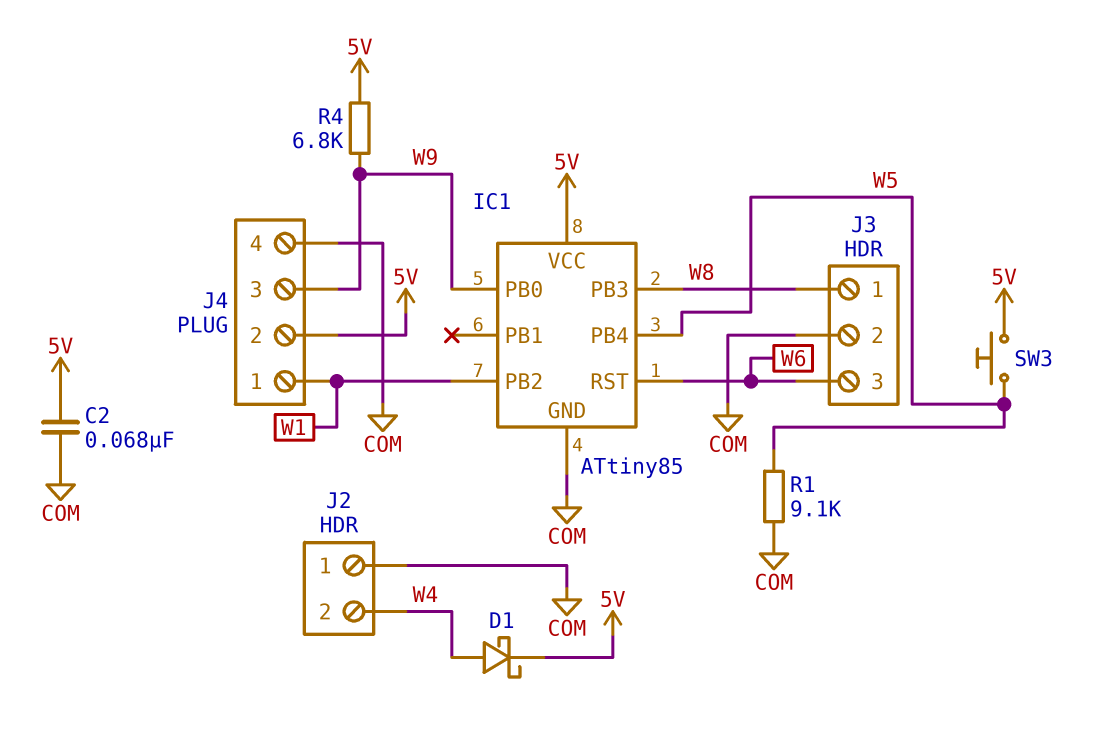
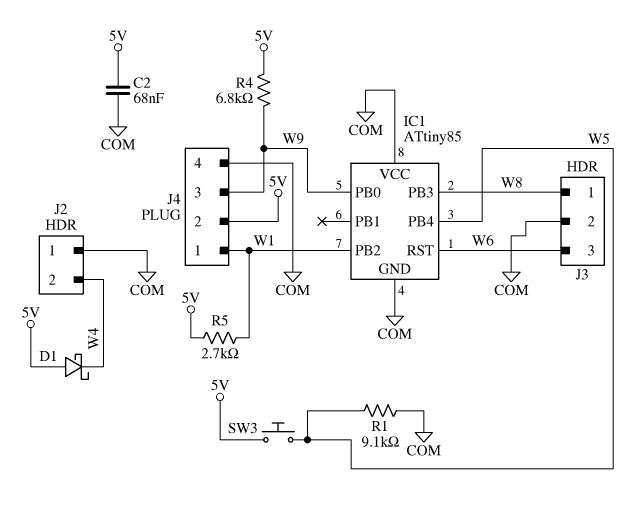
D1: schottky (A W4, K 5V) -> schottky (A 5V, K W4)
IC1 pin VCC: 5V -> COM
R5: none -> 2.7k (5V, W1)

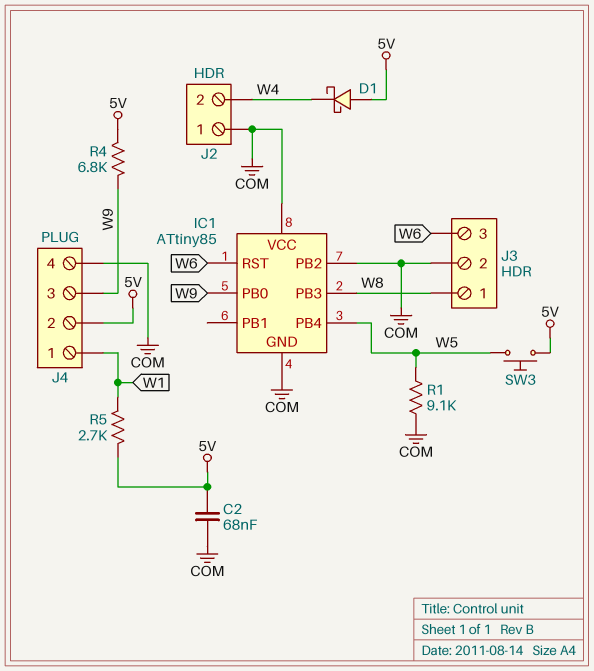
IC1 pin PB2: W1 -> COM

